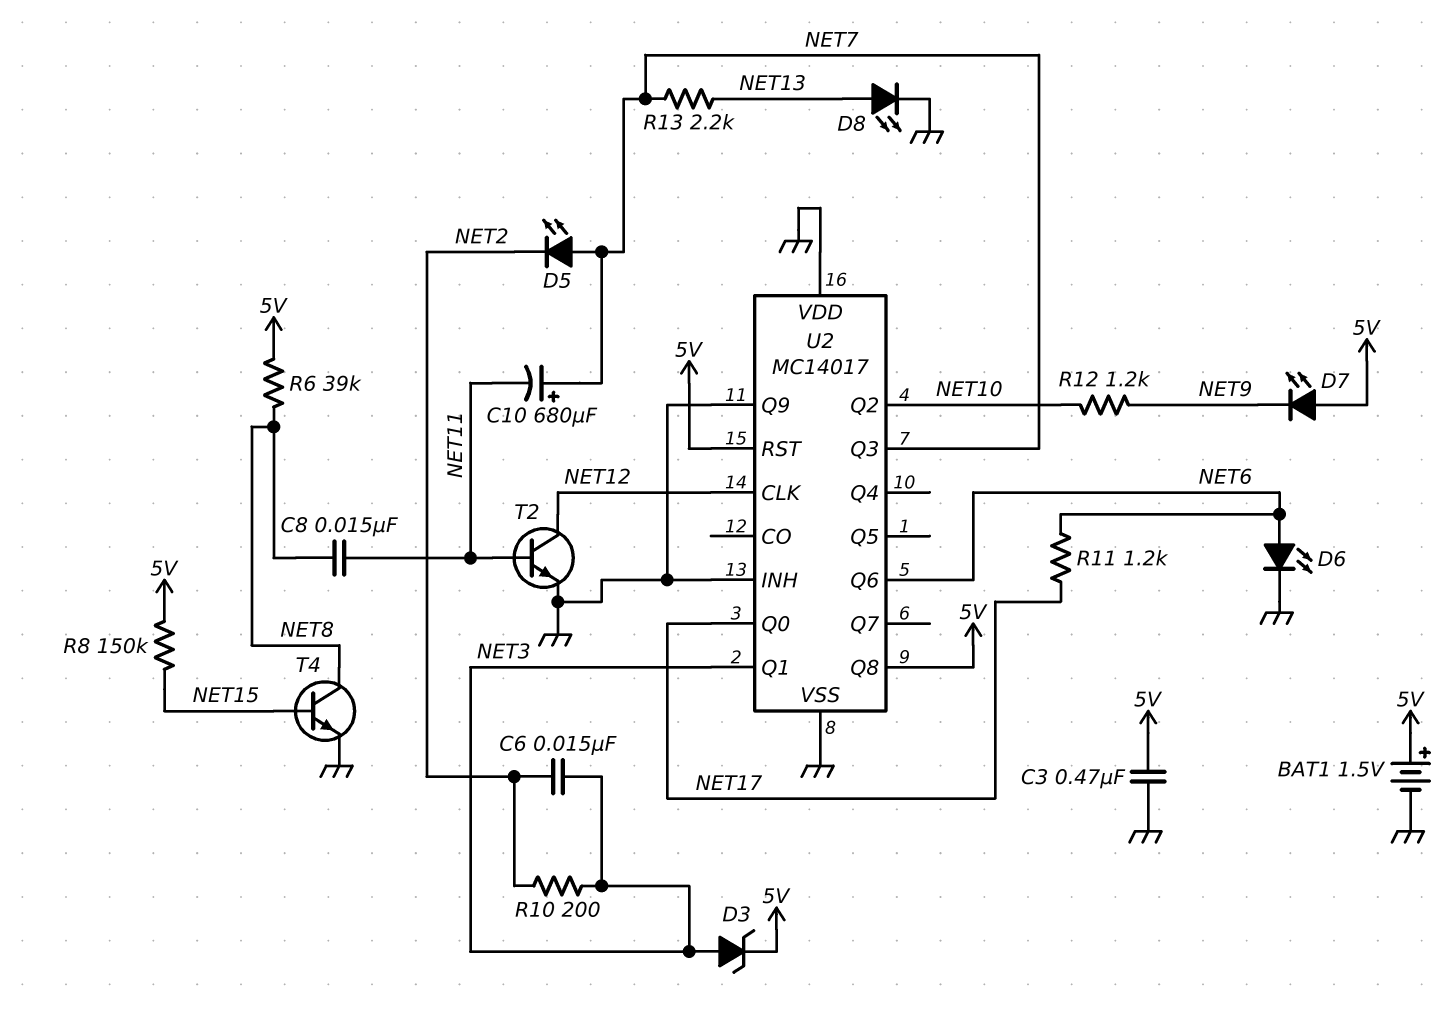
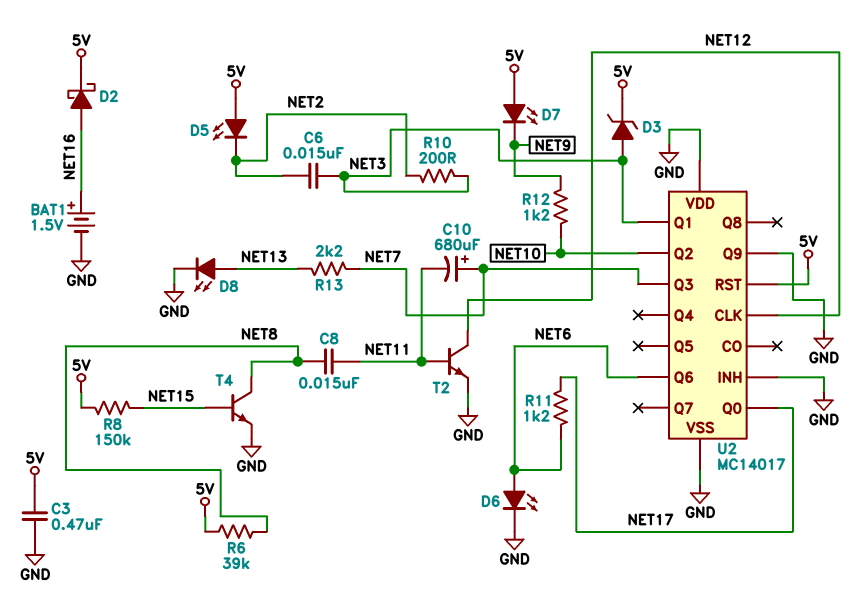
BAT1: 1.5V (plus 5V, minus GND) -> 1.5V (plus NET16, minus GND)
D2: none -> schottky (A NET16, K 5V)
D5: LED (A NET7, K NET2) -> LED (A 5V, K NET2)
U2 pin Q8: 5V -> none

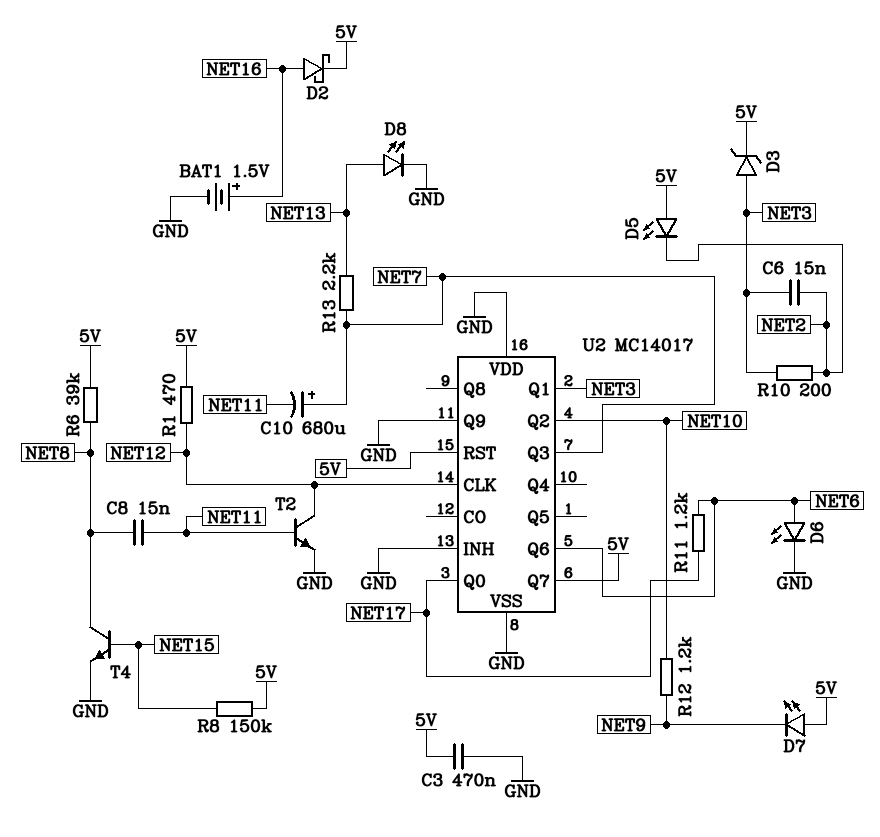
R1: none -> 470 (5V, NET12)
U2 pin Q7: none -> 5V

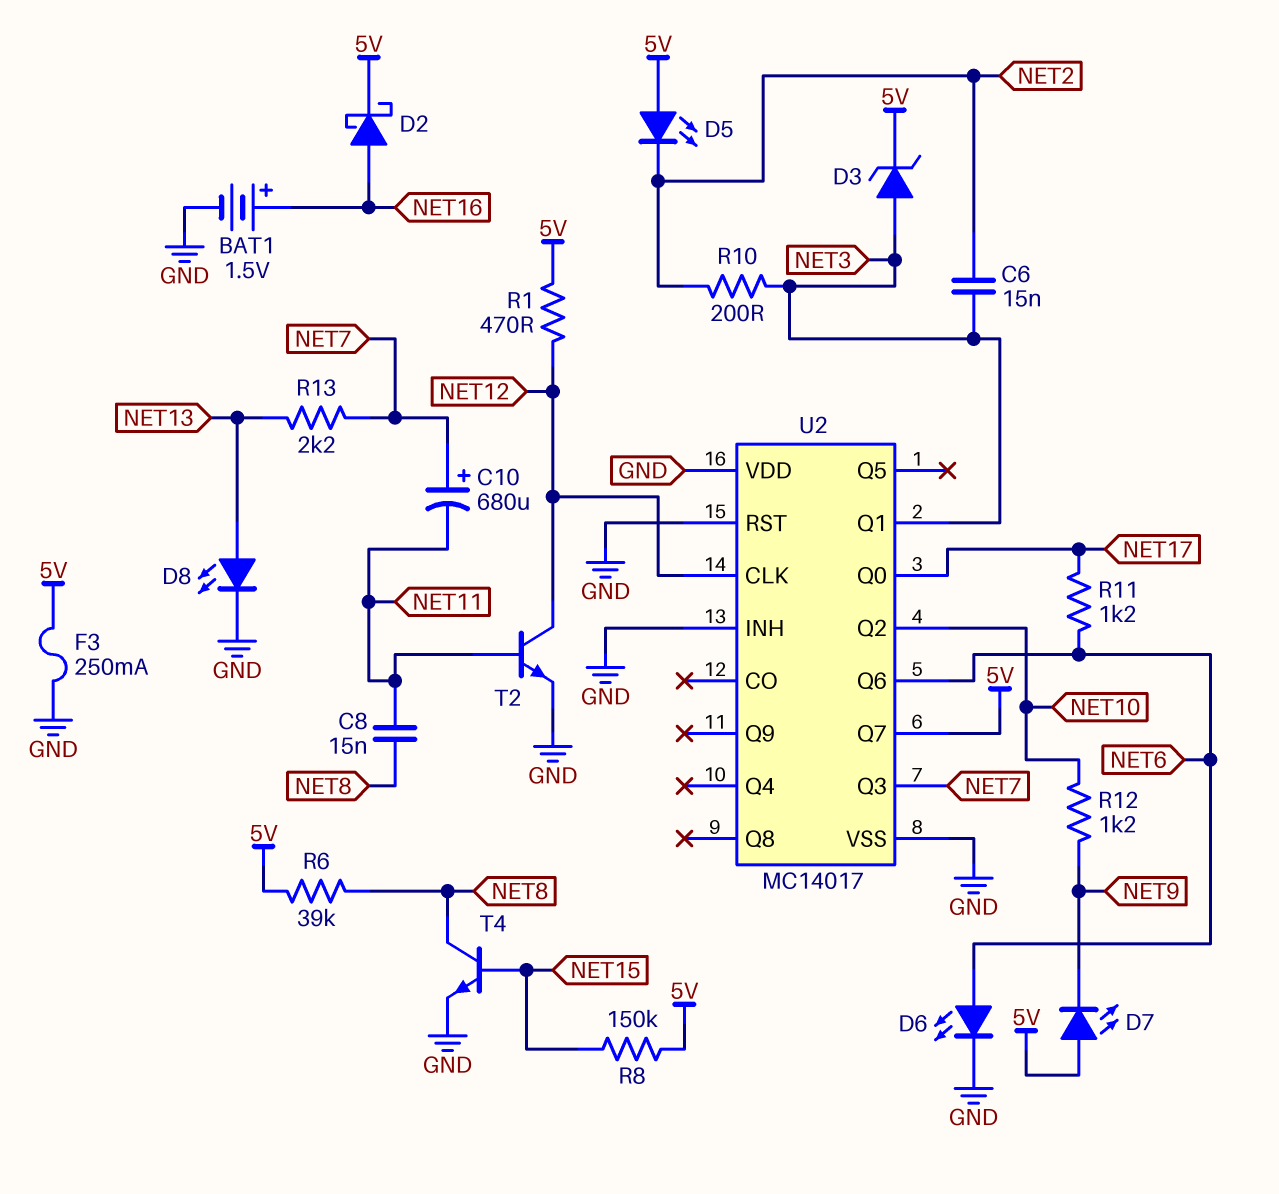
C3: 470nF (5V, GND) -> none
F3: none -> 250mA (5V, GND)
U2 pin Q9: GND -> none
U2 pin RST: 5V -> GND

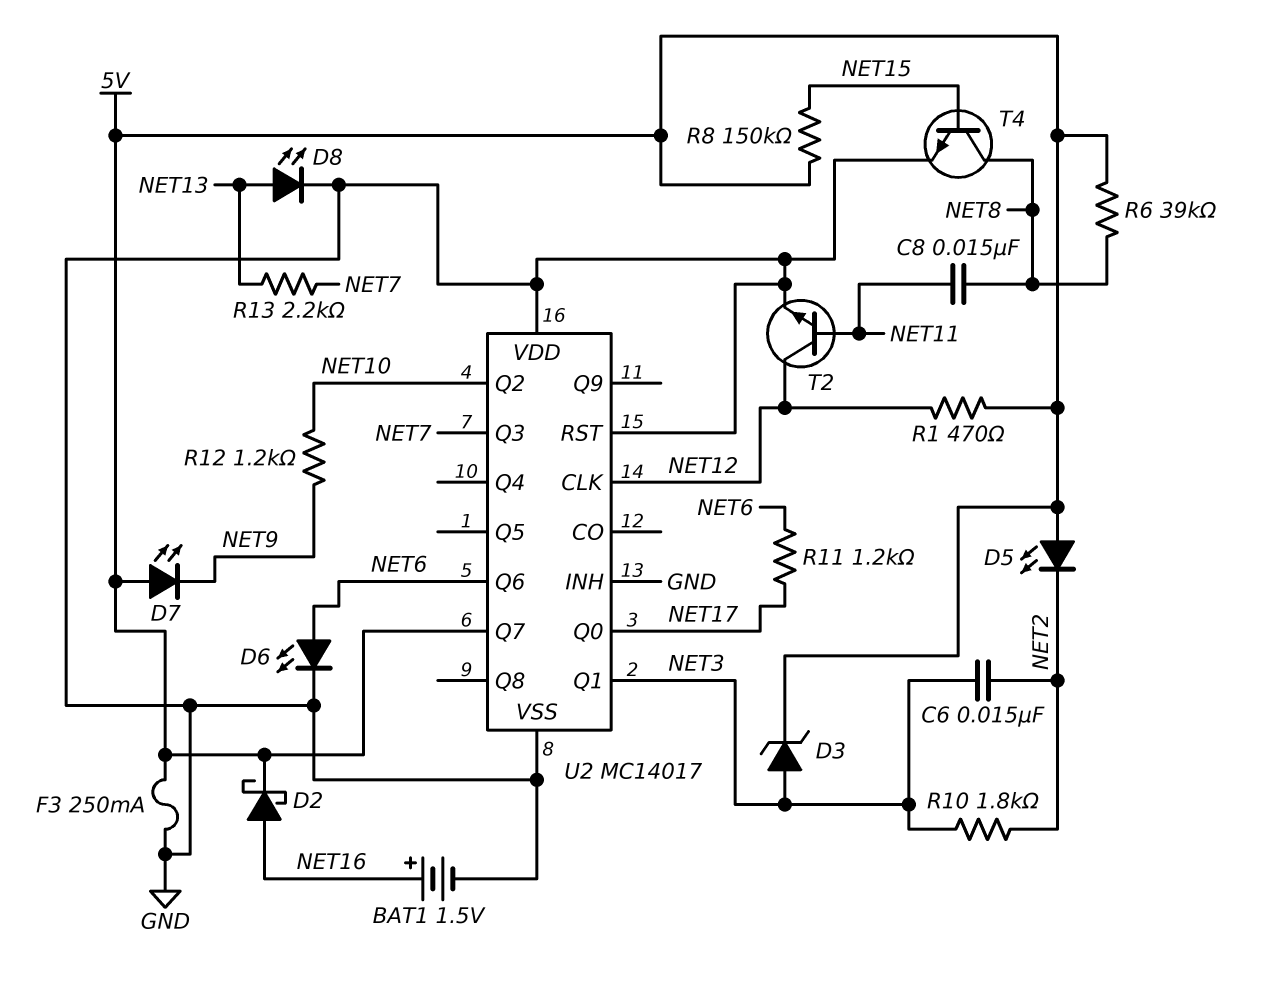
C10: 680uF (plus NET7, minus NET11) -> none
R10: 200 (NET2, NET3) -> 1.8k (NET2, NET3)

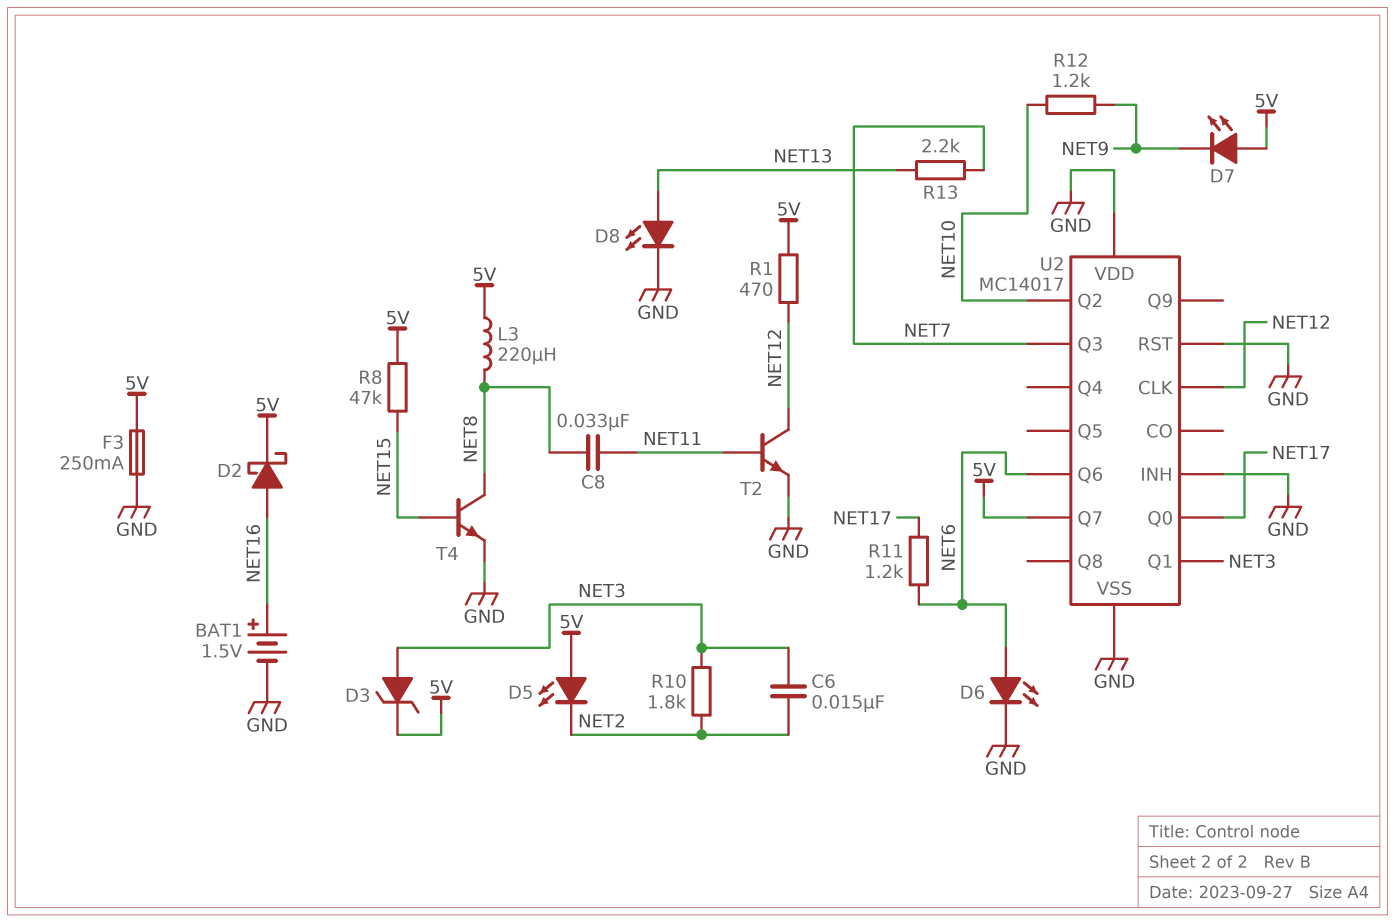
C8: 15nF (NET8, NET11) -> 33nF (NET8, NET11)
L3: none -> 220uH (5V, NET8)
R6: 39k (5V, NET8) -> none
R8: 150k (5V, NET15) -> 47k (5V, NET15)

